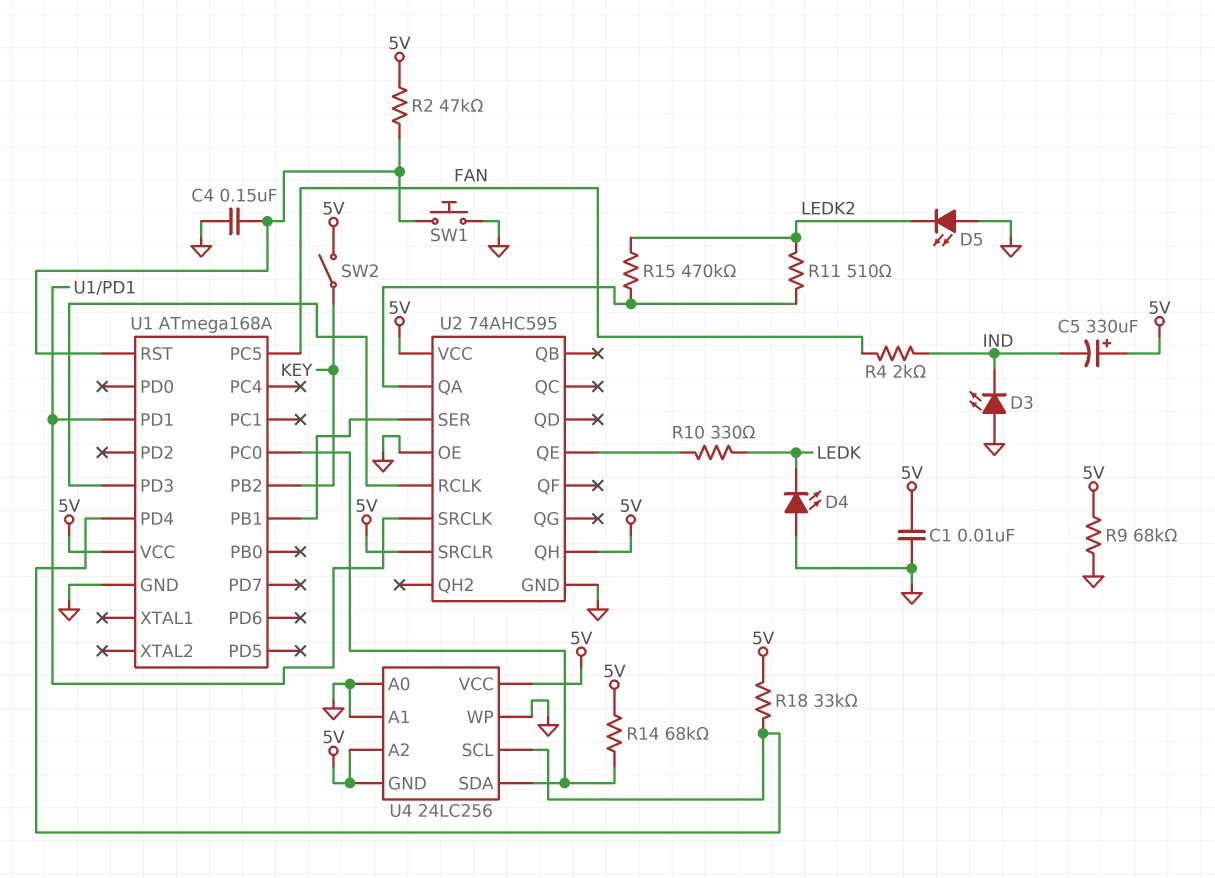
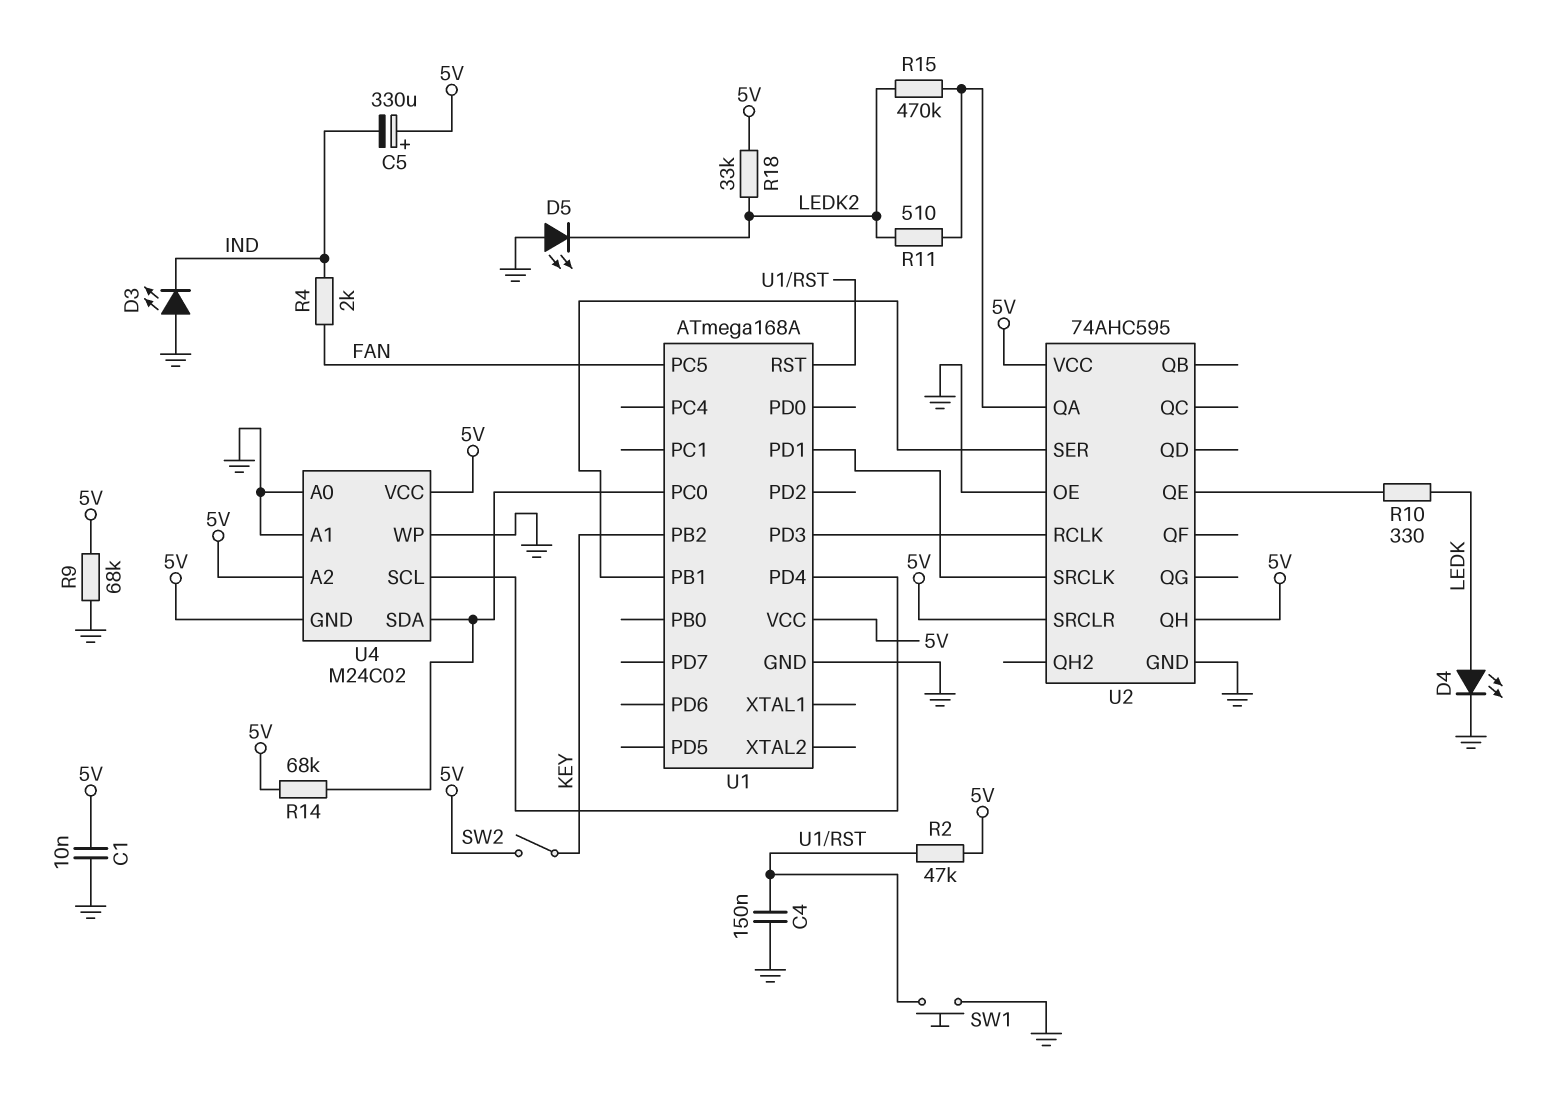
D4: LED (A GND, K LEDK) -> LED (A LEDK, K GND)
R18: 33k (5V, U1/PD4) -> 33k (5V, LEDK2)
U4: 24LC256 -> M24C02

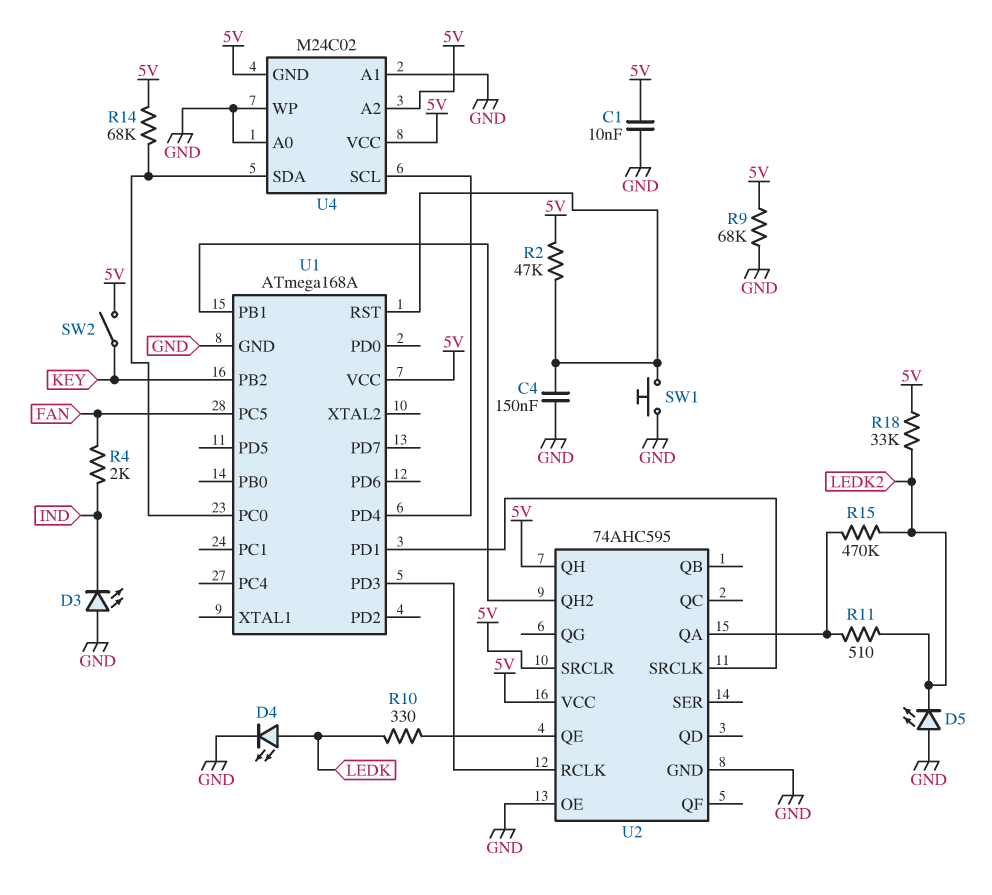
C5: 330uF (plus 5V, minus IND) -> none
U2 pin QH2: none -> U1/PB1
U2 pin SER: U1/PB1 -> none

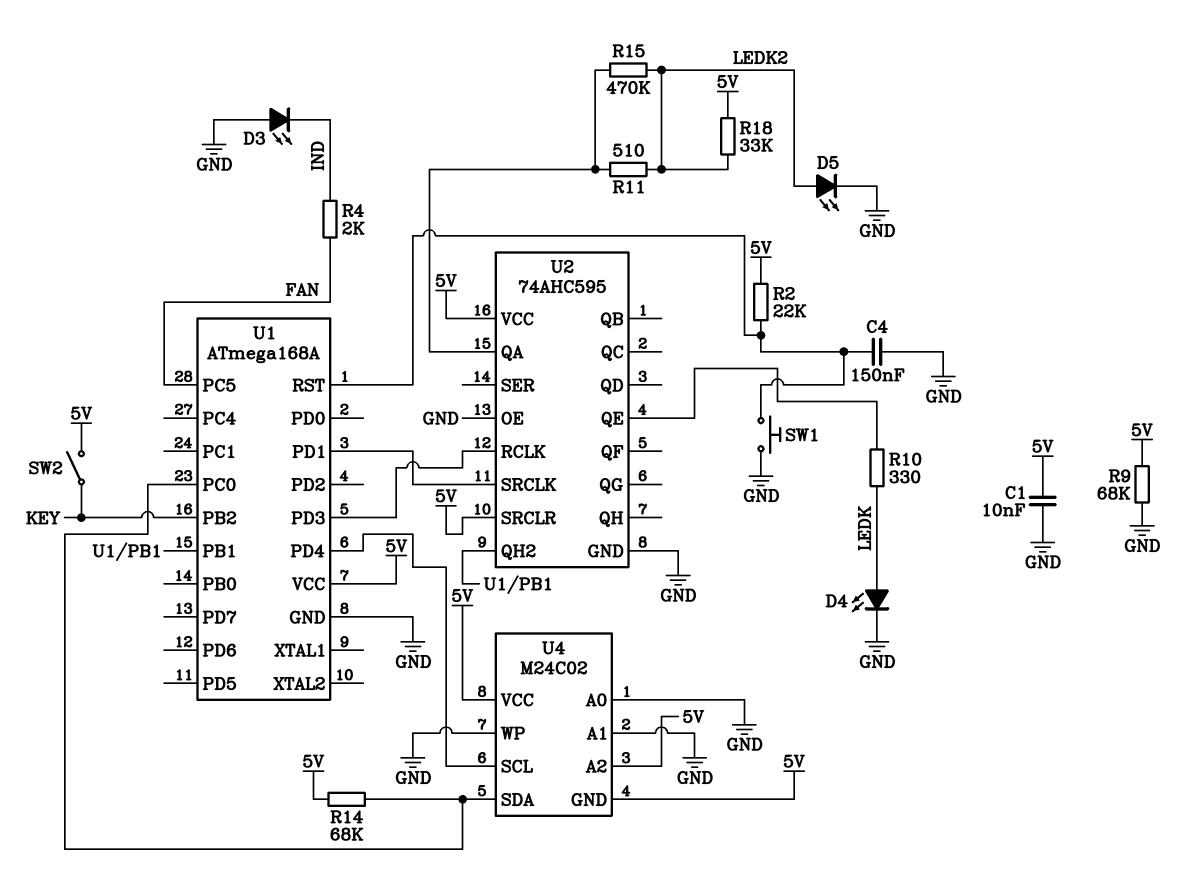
D5: LED (A GND, K LEDK2) -> LED (A LEDK2, K GND)
R2: 47k (5V, U1/RST) -> 22k (5V, U1/RST)
U2 pin QH: 5V -> none

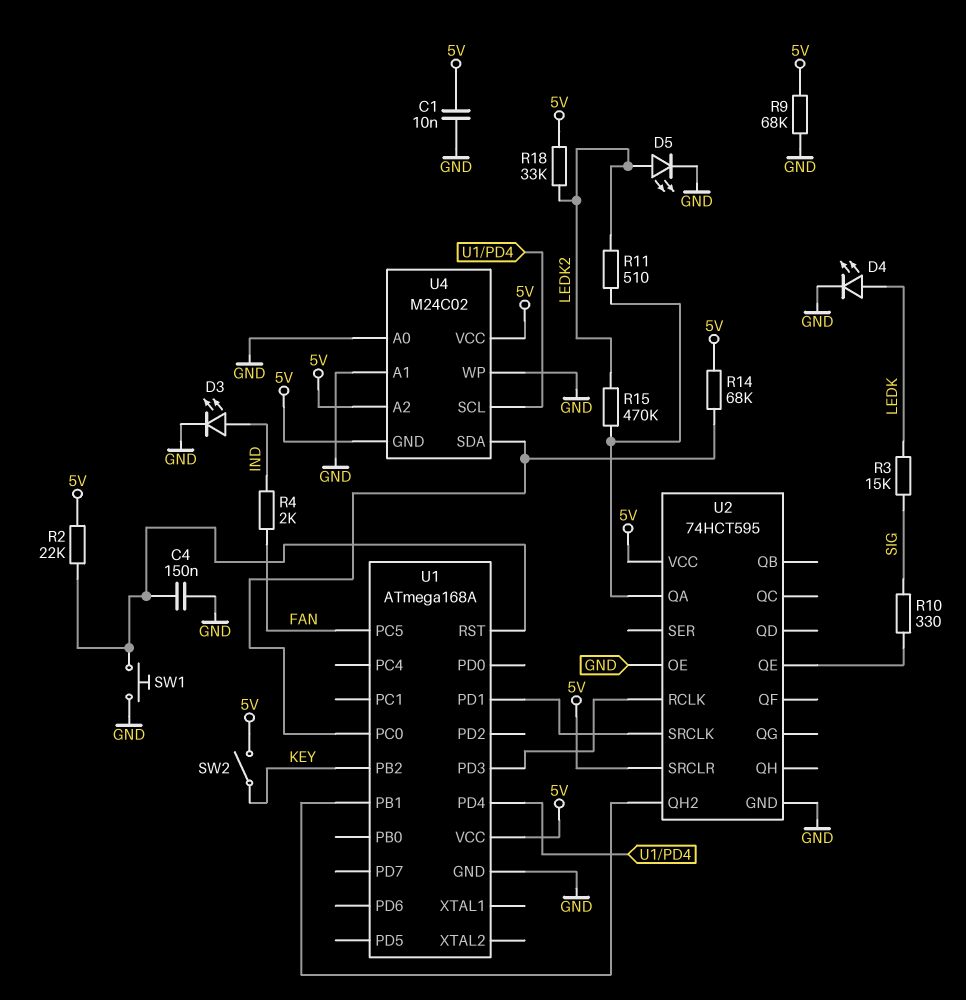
D3: LED (A GND, K IND) -> LED (A IND, K GND)
R3: none -> 15k (LEDK, SIG)
R10: 330 (LEDK, U2/QE) -> 330 (SIG, U2/QE)
U2: 74AHC595 -> 74HCT595

